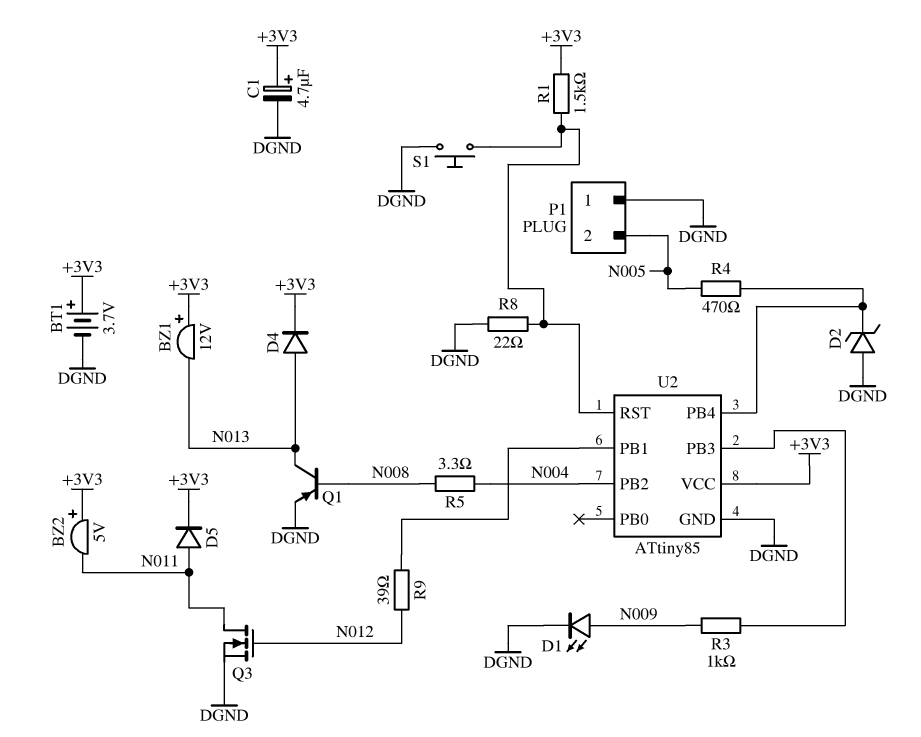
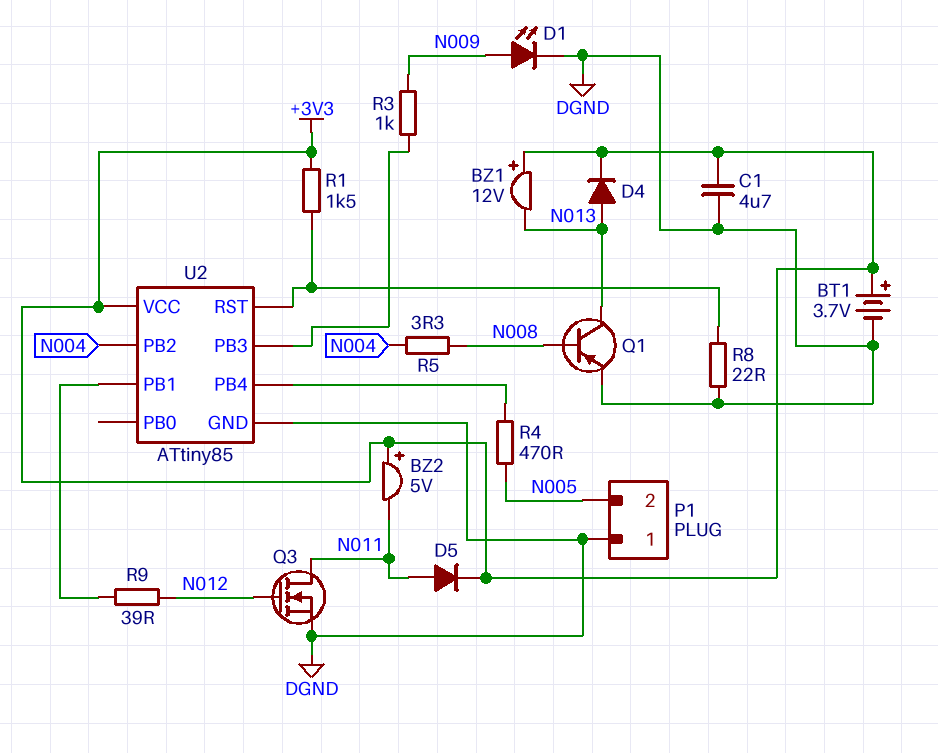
C1: 4.7uF (plus +3V3, minus DGND) -> 4.7uF (+3V3, DGND)
D2: zener (A DGND, K U2/PB4) -> none
S1: button (DGND, U2/RST) -> none

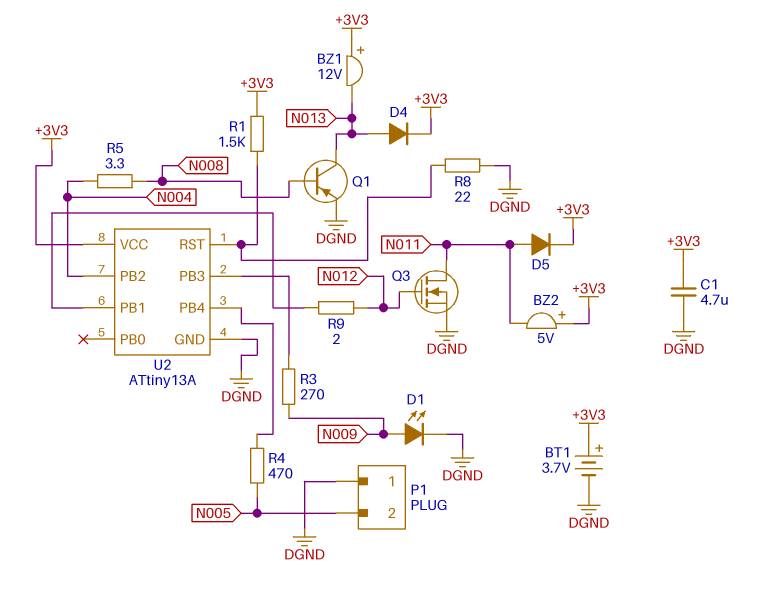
R3: 1k (N009, U2/PB3) -> 270 (N009, U2/PB3)
R9: 39 (N012, U2/PB1) -> 2 (N012, U2/PB1)
U2: ATtiny85 -> ATtiny13A

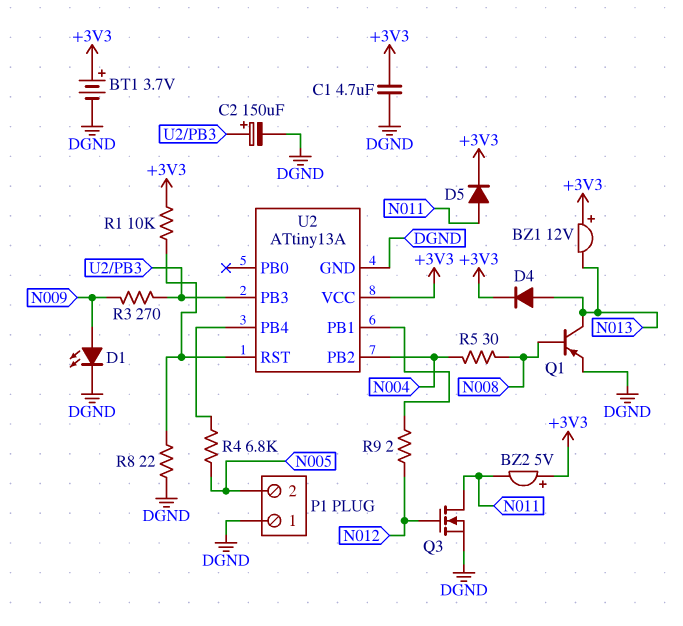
C2: none -> 150uF (plus U2/PB3, minus DGND)
R1: 1.5k (+3V3, U2/RST) -> 10k (+3V3, U2/RST)
R4: 470 (N005, U2/PB4) -> 6.8k (N005, U2/PB4)
R5: 3.3 (N004, N008) -> 30 (N004, N008)

